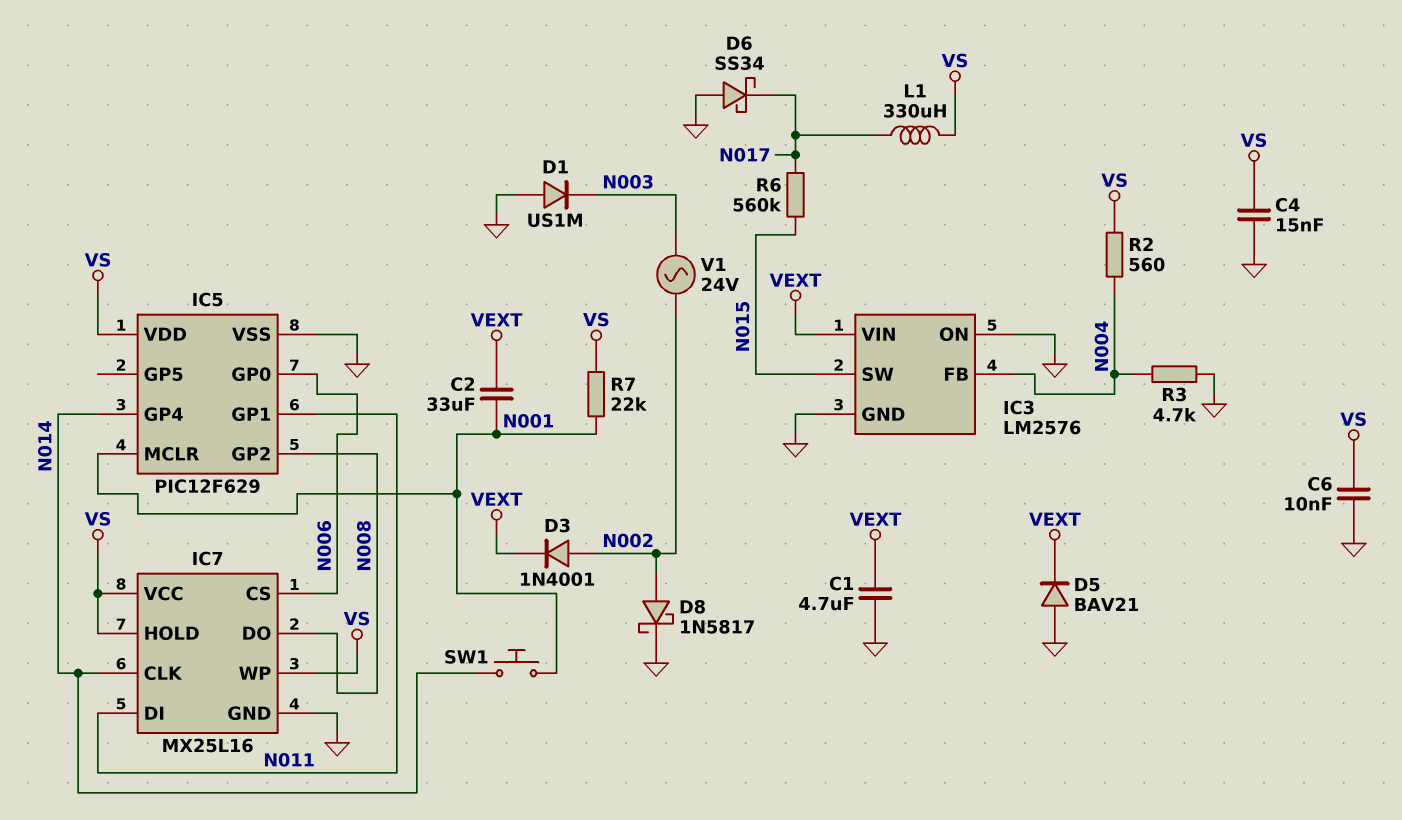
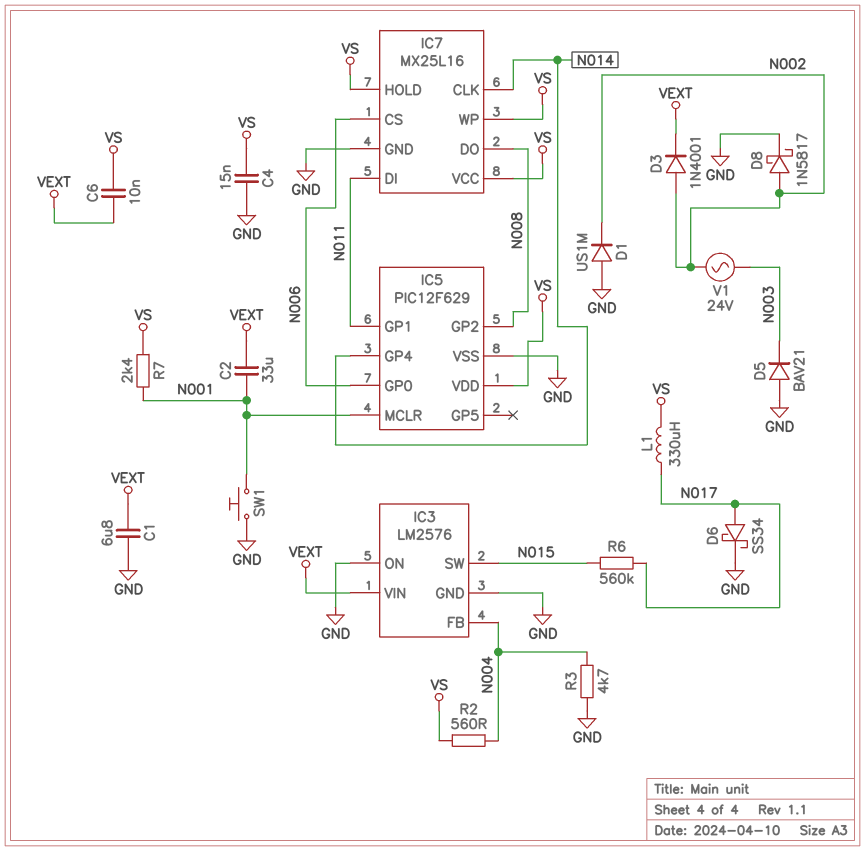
C1: 4.7uF (GND, VEXT) -> 6.8uF (GND, VEXT)
C6: 10nF (GND, VS) -> 10nF (VEXT, VS)
D1: diode US1M (A GND, K N003) -> diode US1M (A GND, K N002)
D5: diode BAV21 (A GND, K VEXT) -> diode BAV21 (A GND, K N003)
D6: schottky SS34 (A GND, K N017) -> schottky SS34 (A N017, K GND)
R7: 22k (N001, VS) -> 2.4k (N001, VS)
SW1: button (N001, N014) -> button (GND, N001)

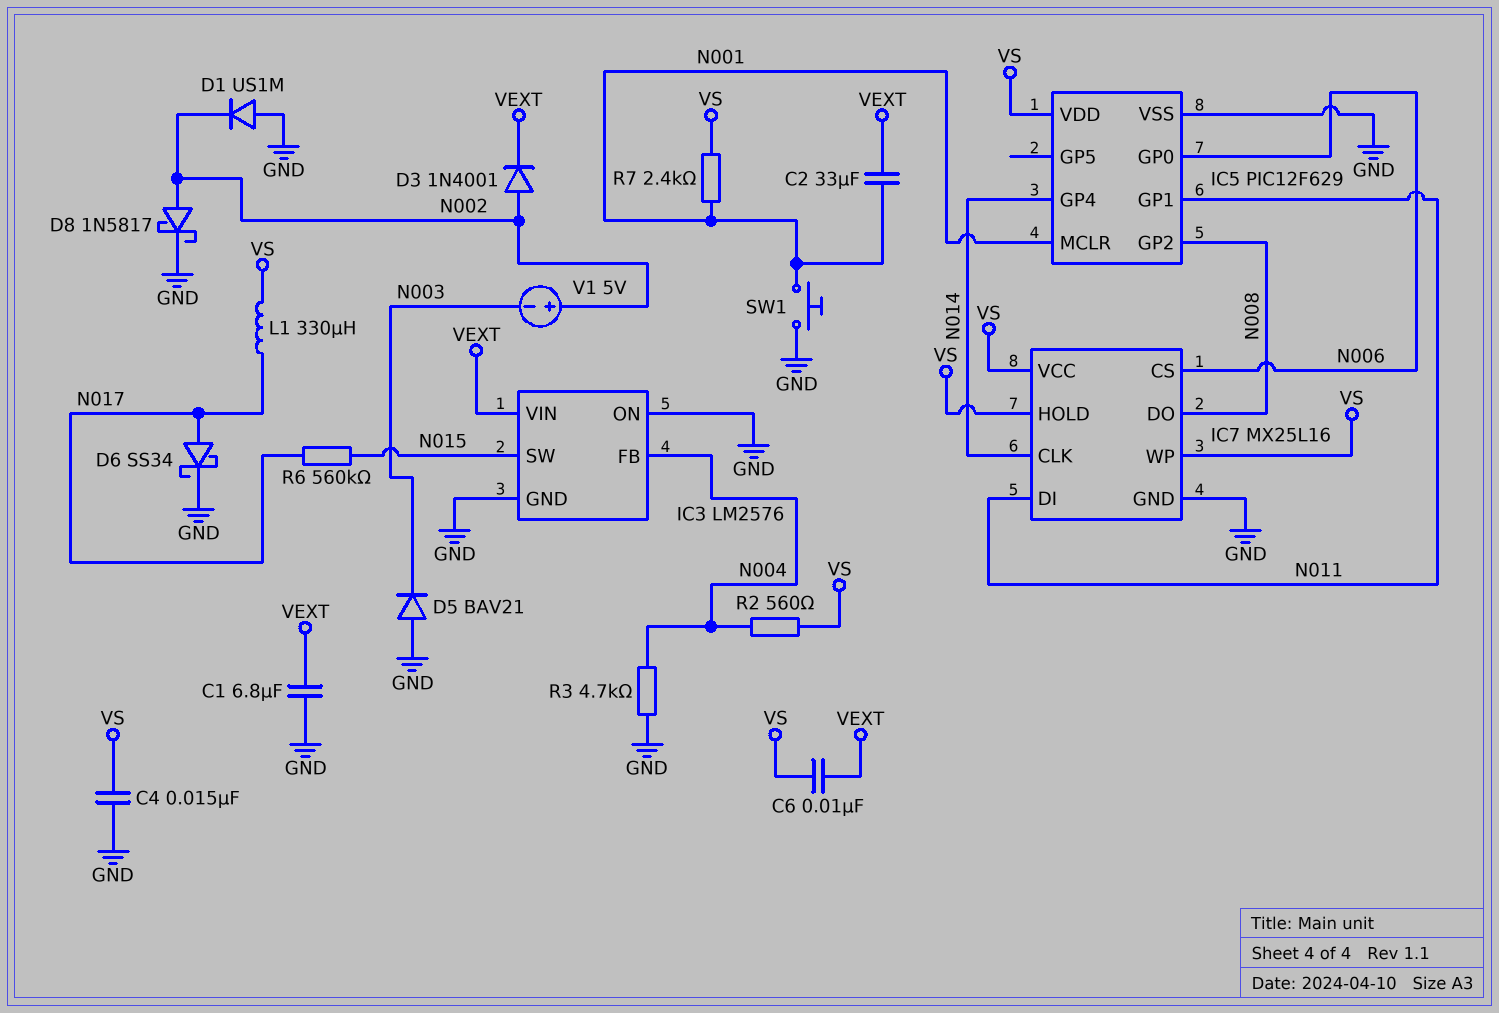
V1: AC 24V (N002, N003) -> 5V (plus N002, minus N003)

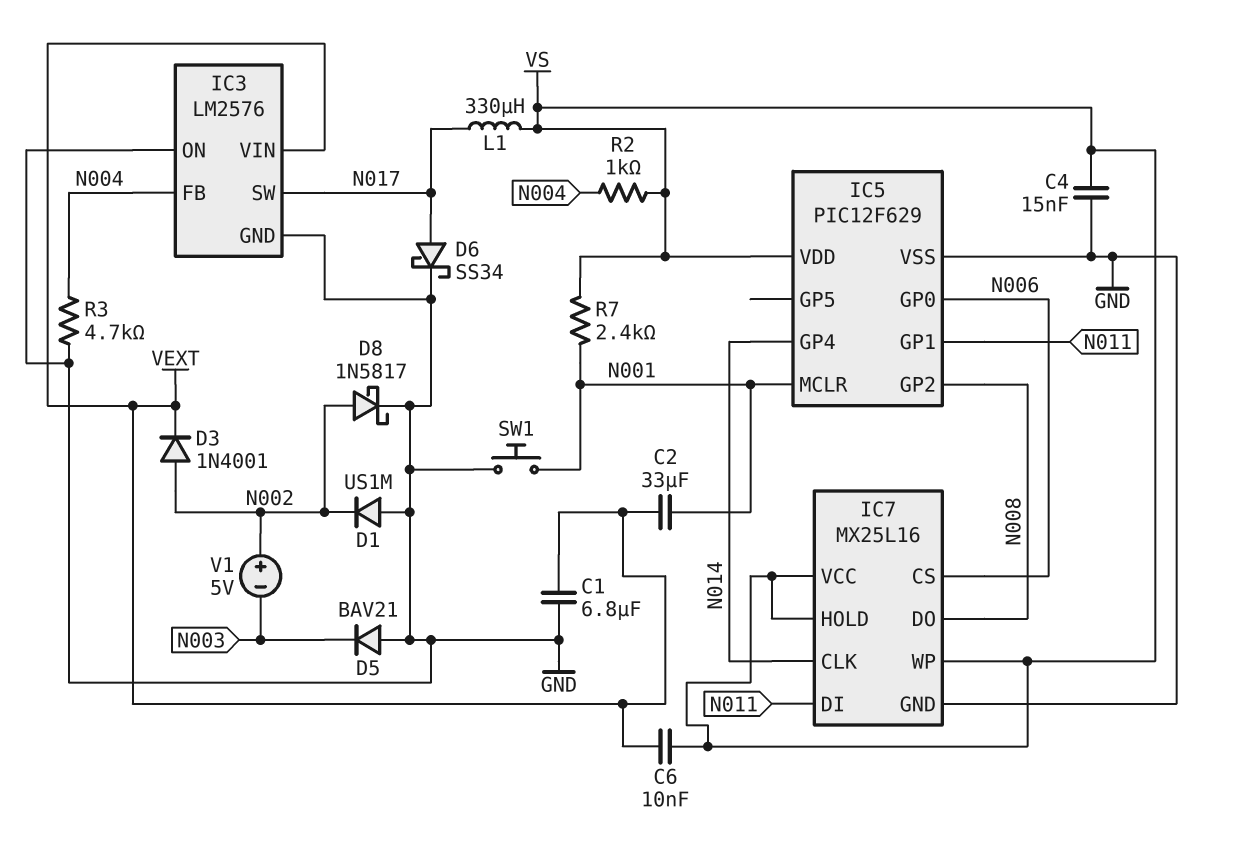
IC3 pin SW: N015 -> N017
R2: 560 (N004, VS) -> 1k (N004, VS)
R6: 560k (N015, N017) -> none

